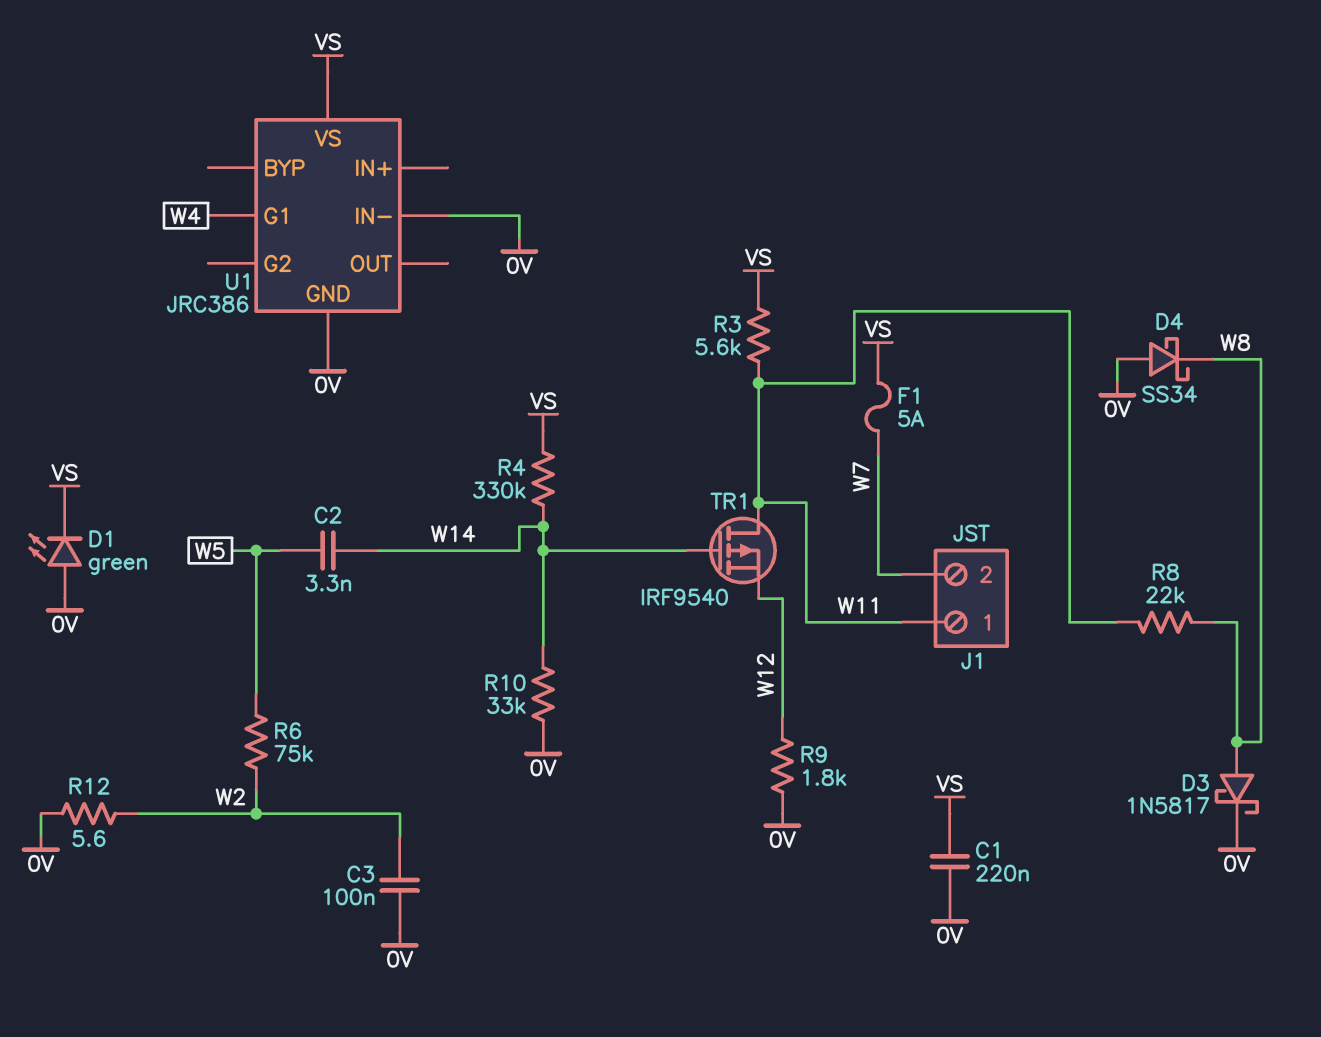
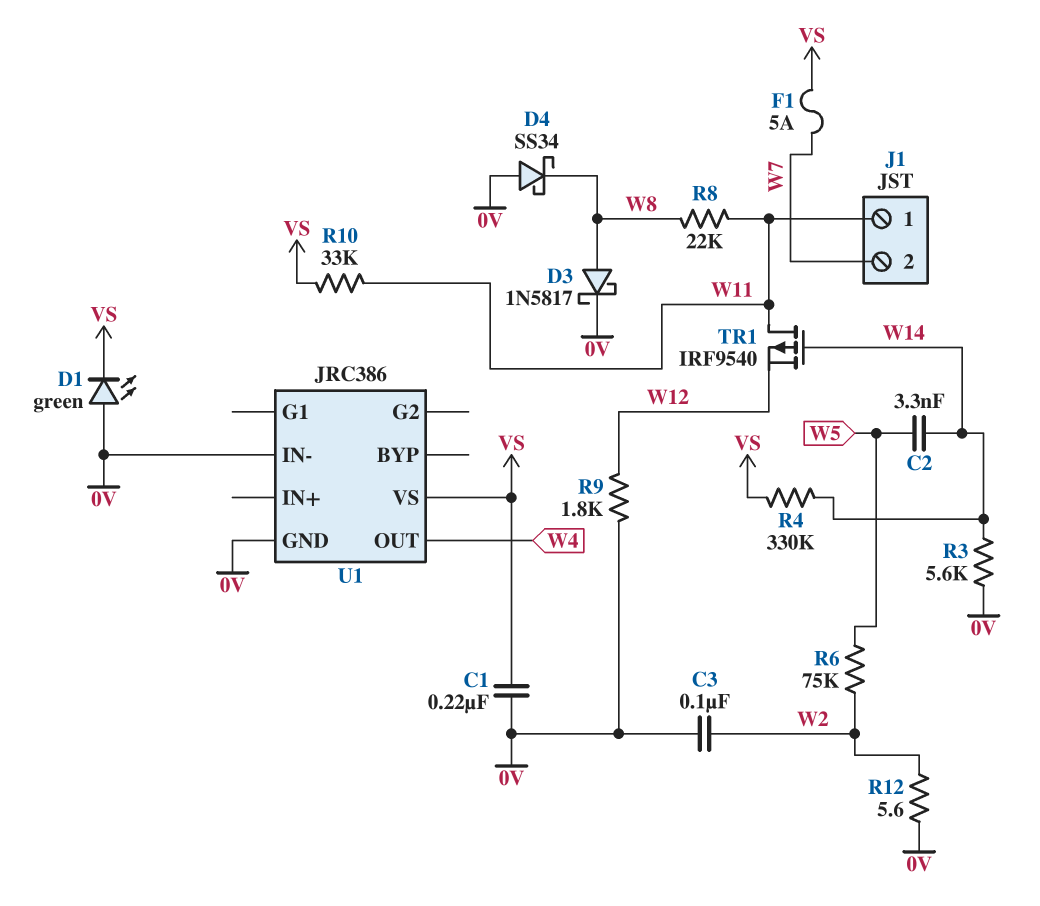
R3: 5.6k (VS, W11) -> 5.6k (0V, W14)
R10: 33k (0V, W14) -> 33k (VS, W11)
U1 pin G1: W4 -> none
U1 pin OUT: none -> W4

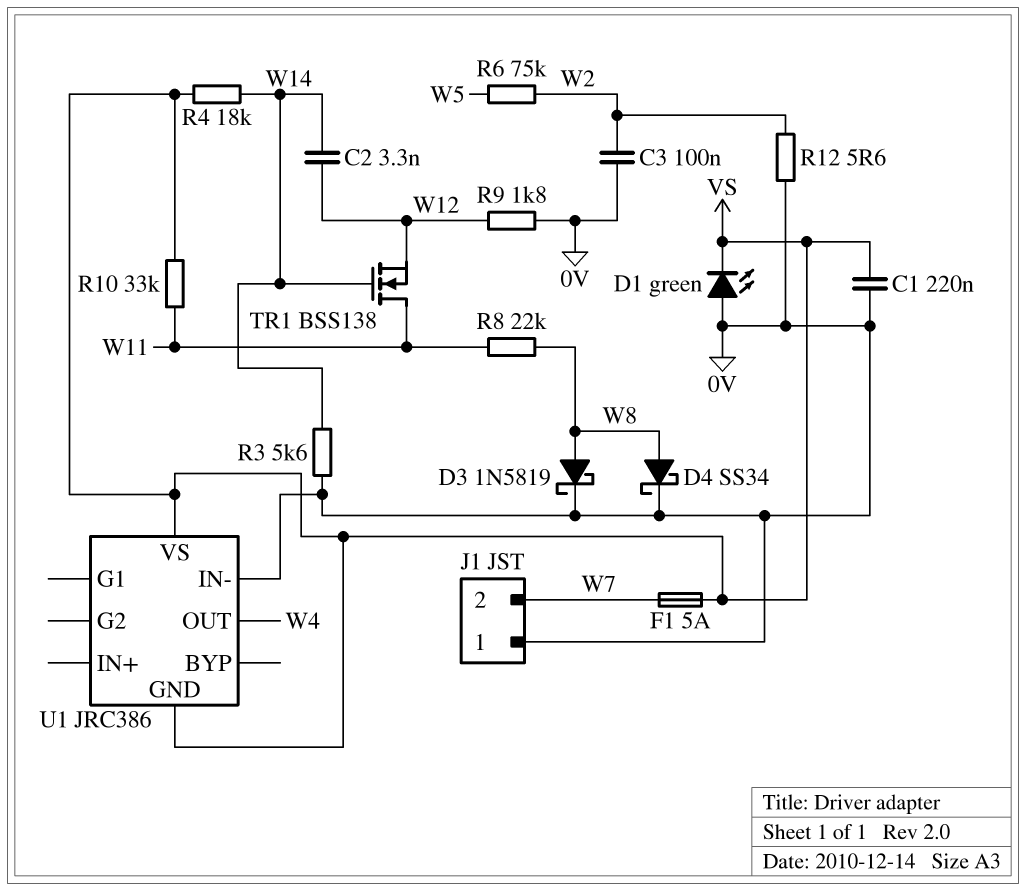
C2: 3.3nF (W5, W14) -> 3.3nF (W12, W14)
D3: schottky 1N5817 (A W8, K 0V) -> schottky 1N5819 (A W8, K 0V)
D4: schottky SS34 (A 0V, K W8) -> schottky SS34 (A W8, K 0V)
J1 pin 1: W11 -> 0V
R4: 330k (VS, W14) -> 18k (VS, W14)
TR1: PMOS IRF9540 (G W14, D W11, S W12) -> NMOS BSS138 (G W14, D W11, S W12)
U1 pin GND: 0V -> VS

